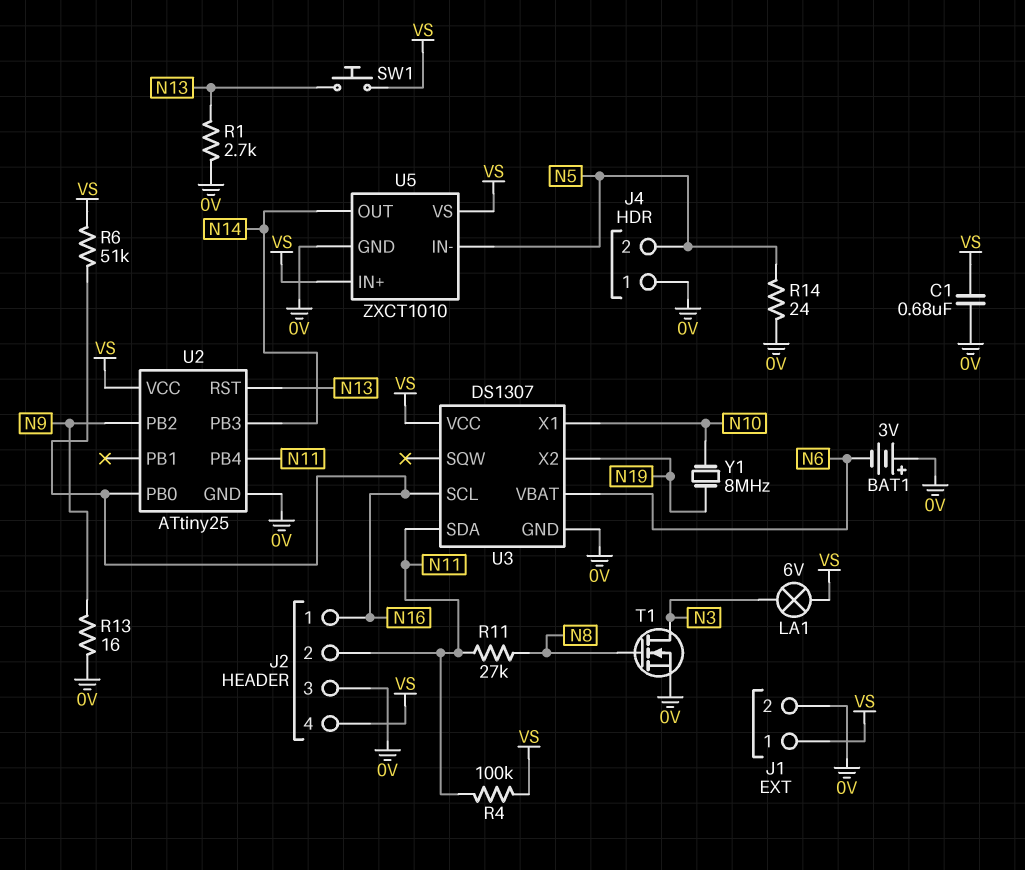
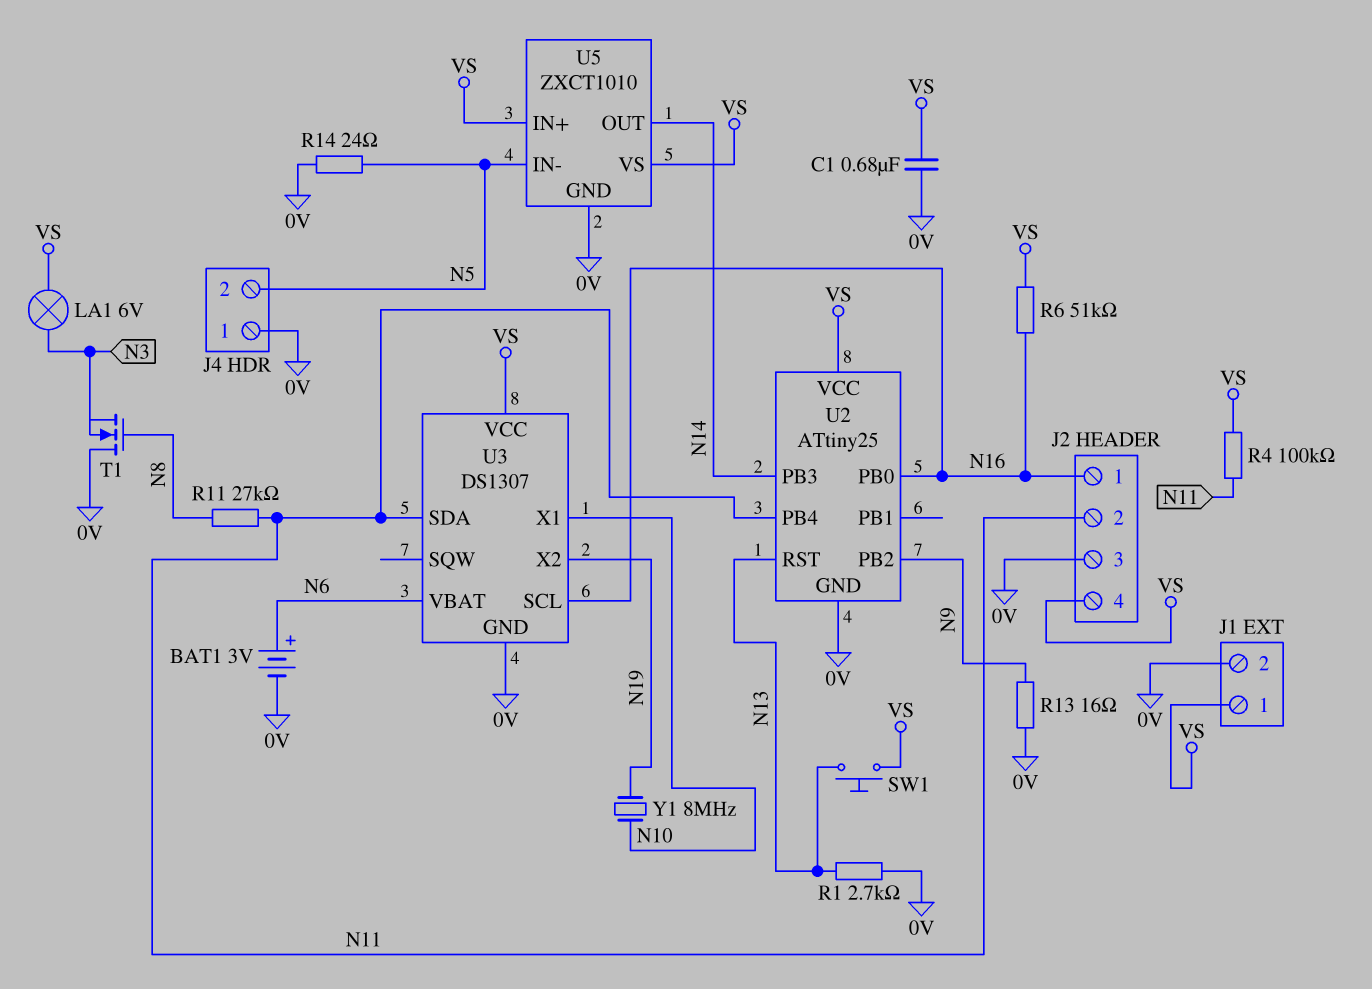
BAT1: 3V (plus 0V, minus N6) -> 3V (plus N6, minus 0V)
T1: NMOS (G N8, D N3, S 0V) -> NMOS (G N8, D 0V, S N3)

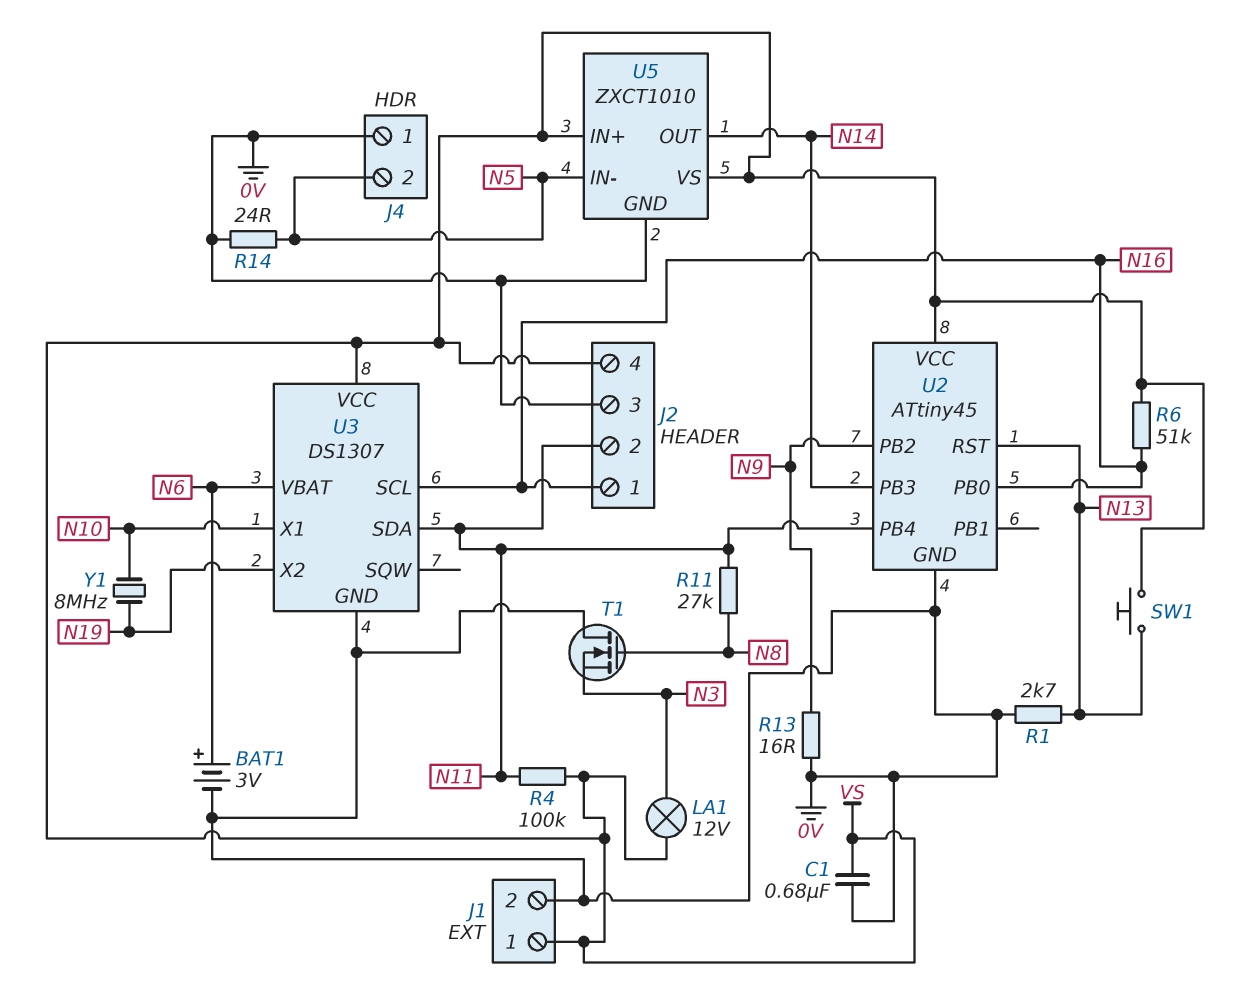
LA1: lamp 6V (N3, VS) -> lamp 12V (N3, VS)
U2: ATtiny25 -> ATtiny45

